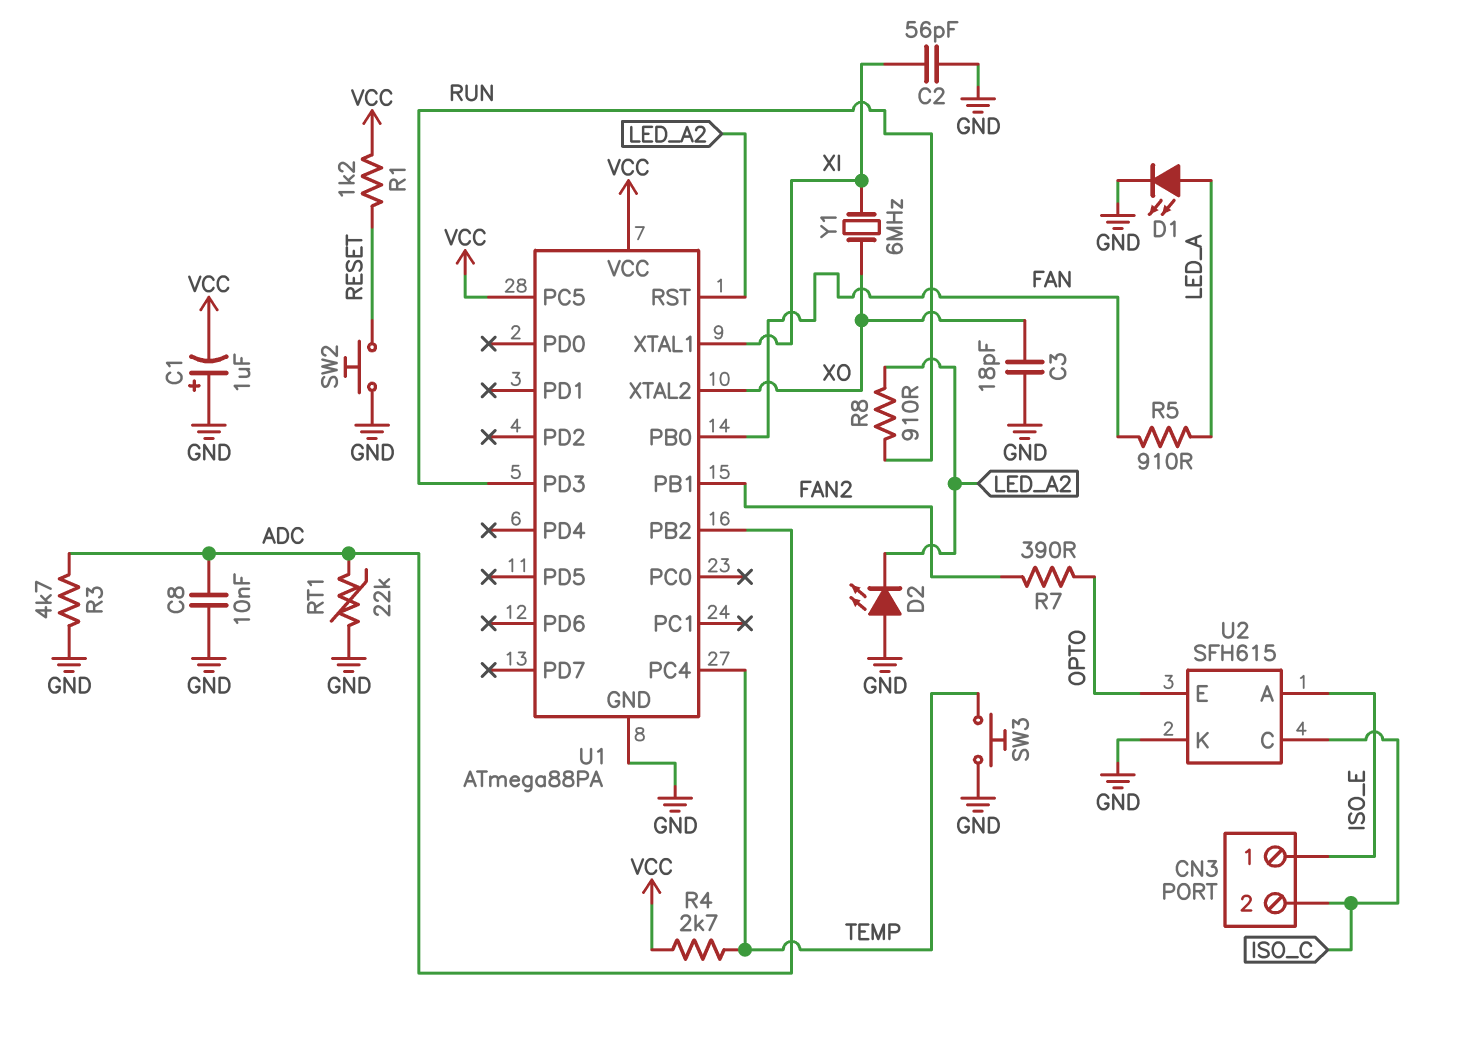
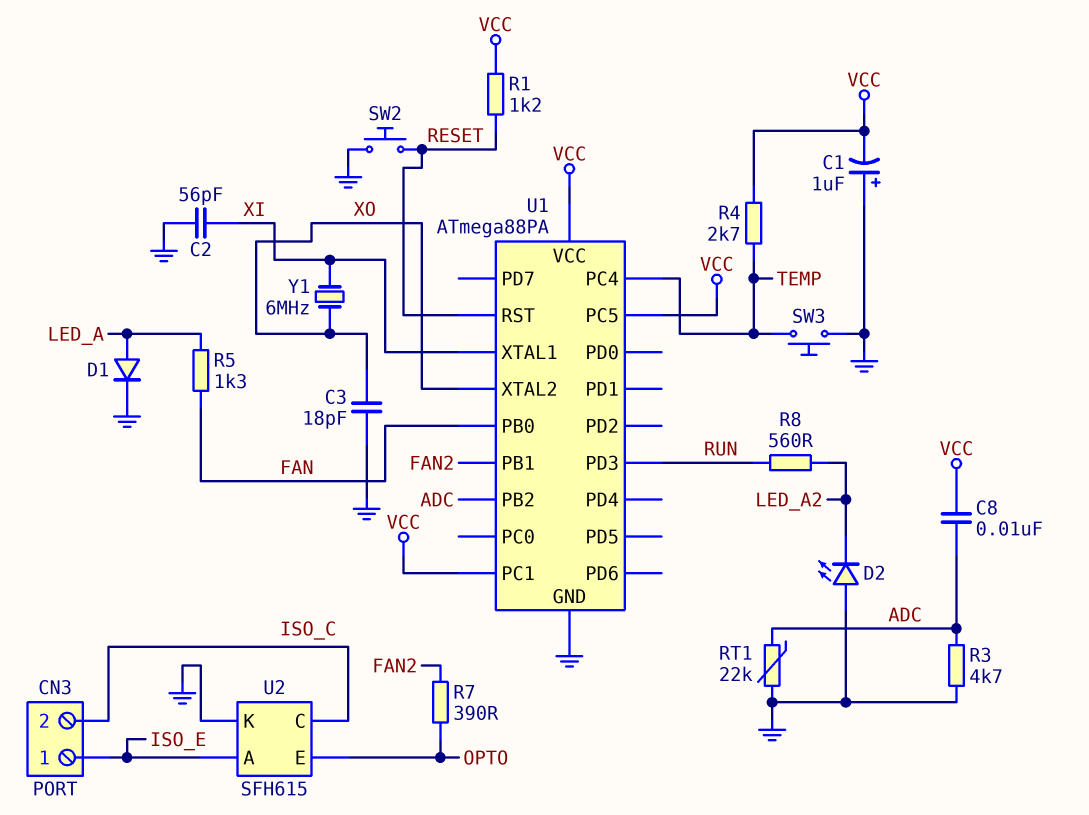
C8: 10nF (ADC, GND) -> 10nF (ADC, VCC)
D1: LED (A LED_A, K GND) -> diode (A LED_A, K GND)
R5: 910 (FAN, LED_A) -> 1.3k (FAN, LED_A)
R8: 910 (LED_A2, RUN) -> 560 (LED_A2, RUN)
U1 pin PC1: none -> VCC
U1 pin RST: LED_A2 -> RESET

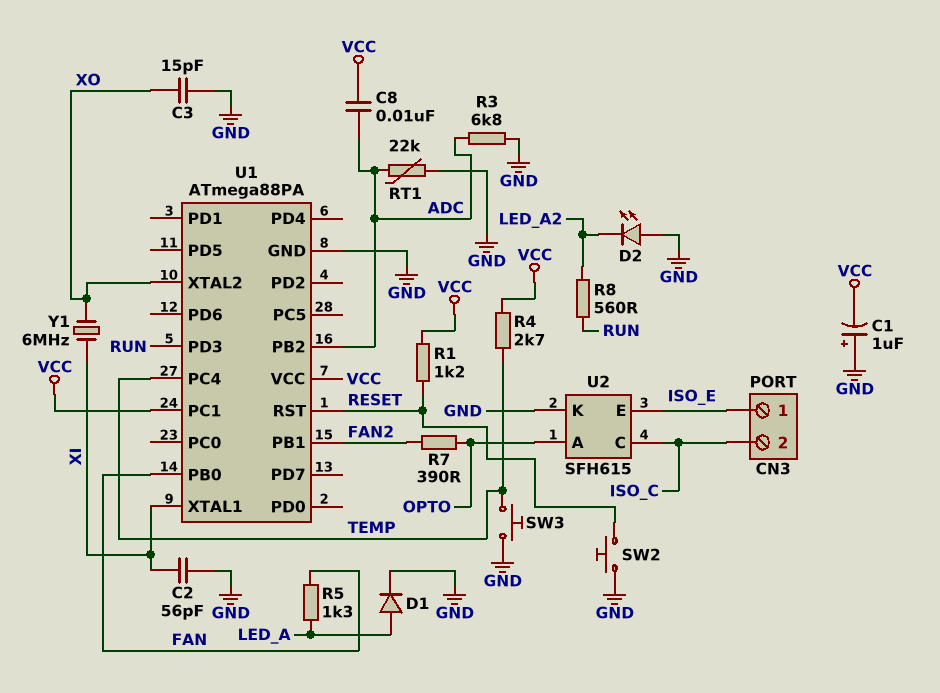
C3: 18pF (GND, XO) -> 15pF (GND, XO)
R3: 4.7k (ADC, GND) -> 6.8k (ADC, GND)
U1 pin PC5: VCC -> none
U2 pin A: ISO_E -> OPTO
U2 pin E: OPTO -> ISO_E

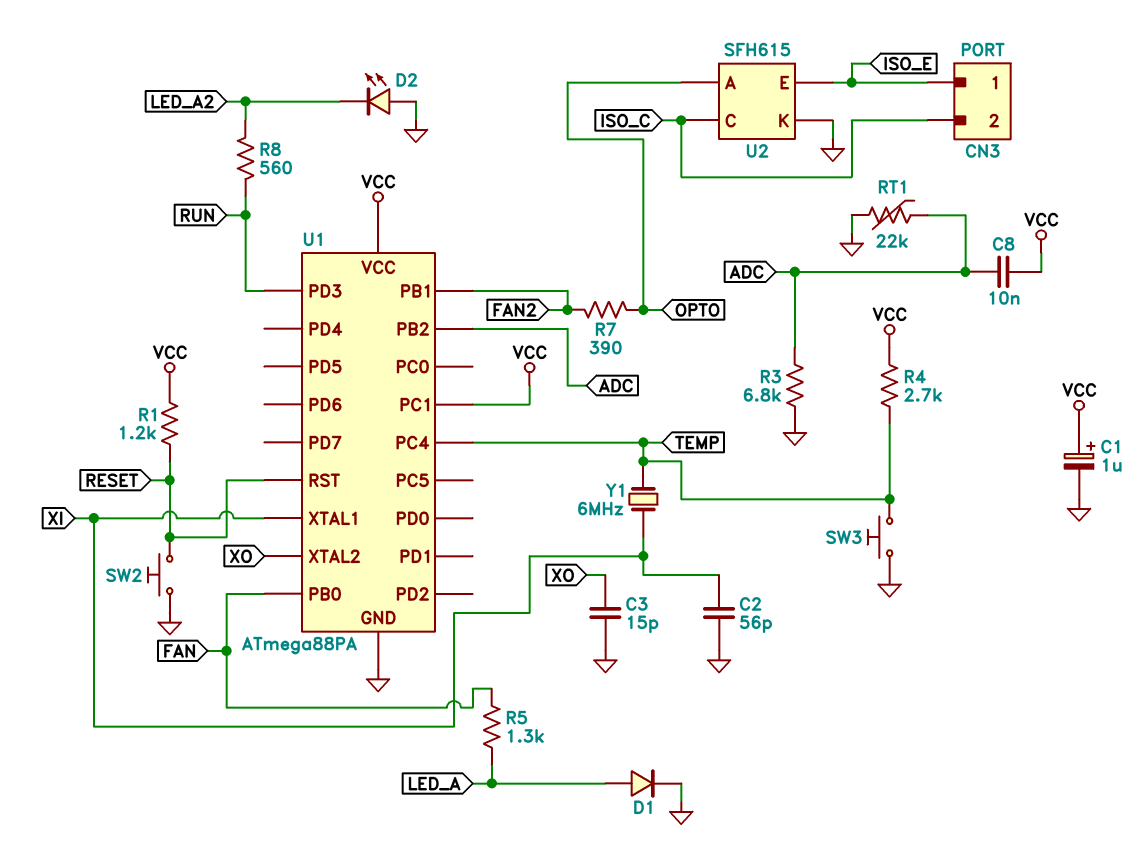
C1: 1uF (plus GND, minus VCC) -> 1uF (plus VCC, minus GND)
Y1: 6MHz (XI, XO) -> 6MHz (TEMP, XI)

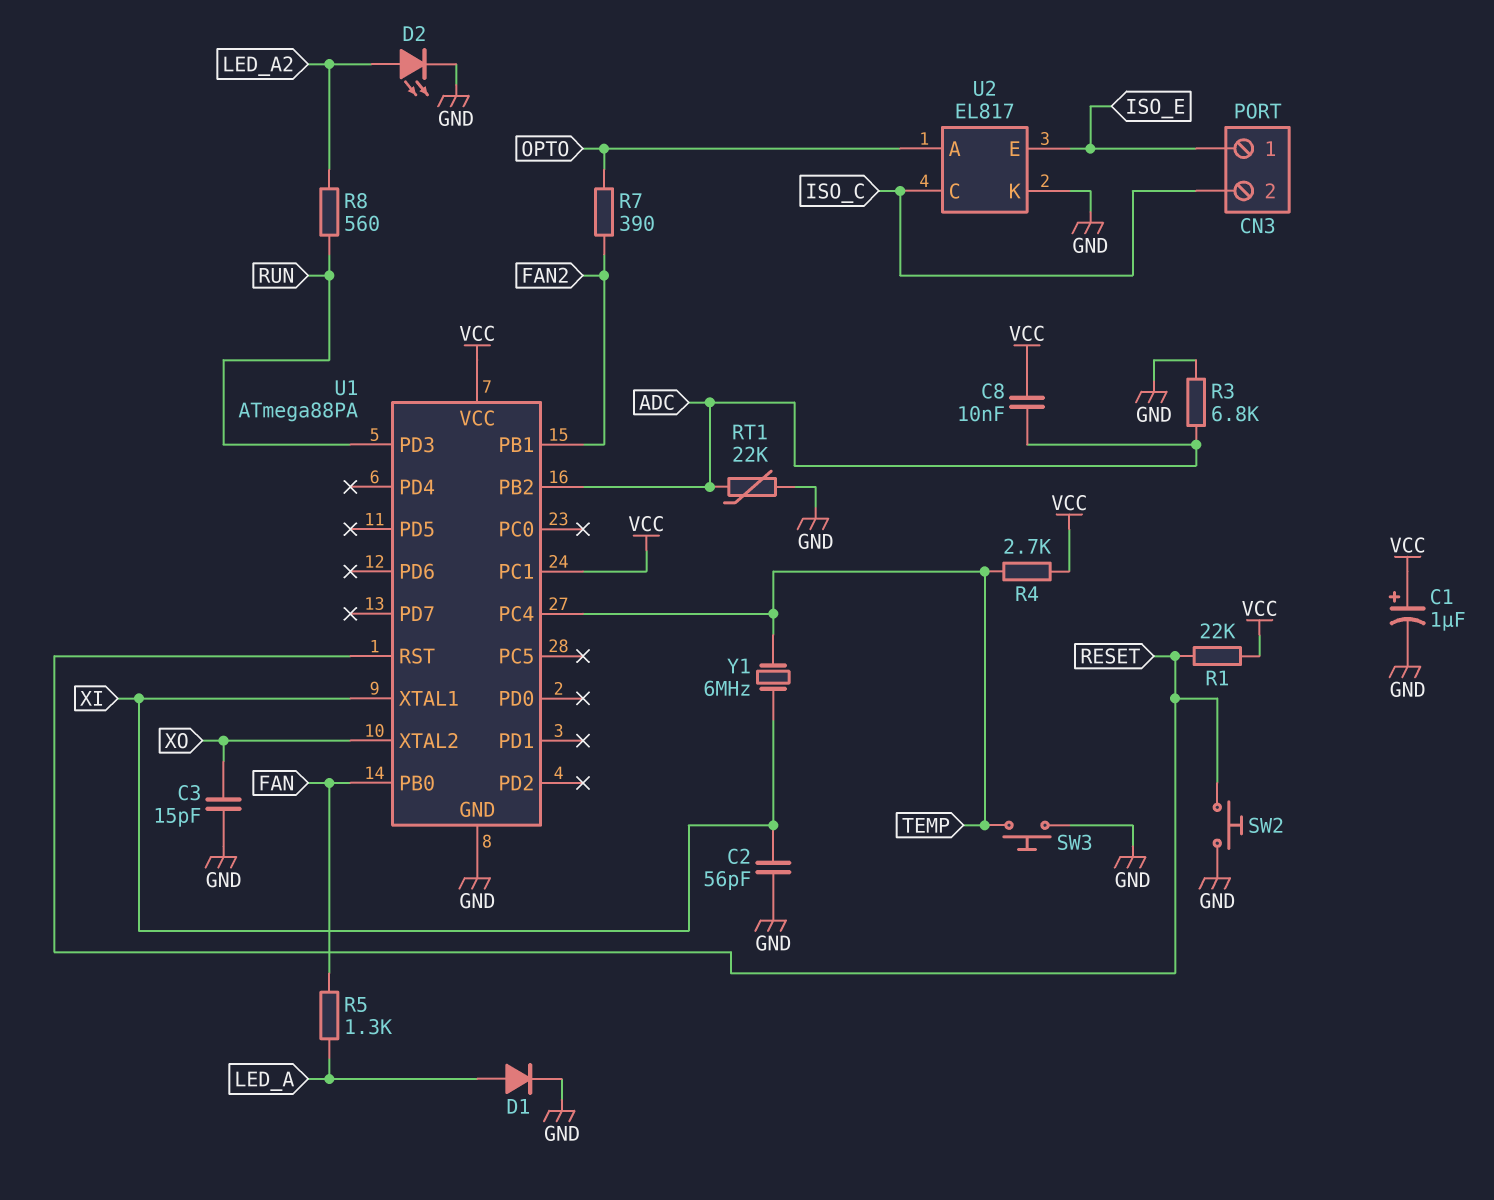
D2: LED (A GND, K LED_A2) -> LED (A LED_A2, K GND)
R1: 1.2k (RESET, VCC) -> 22k (RESET, VCC)
U2: SFH615 -> EL817

